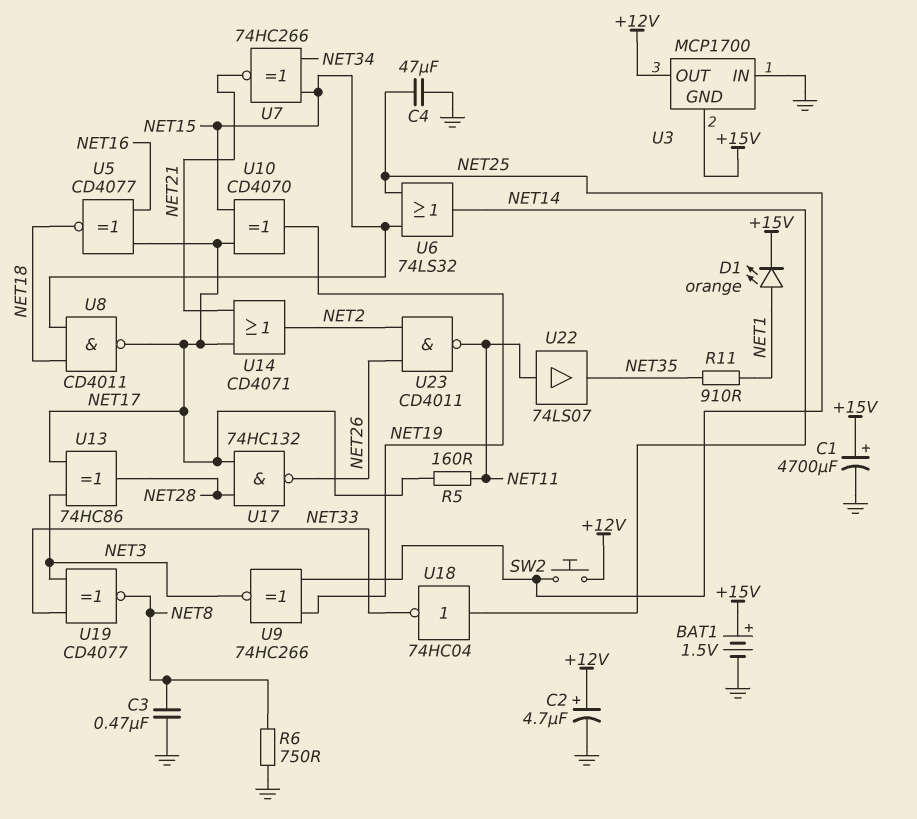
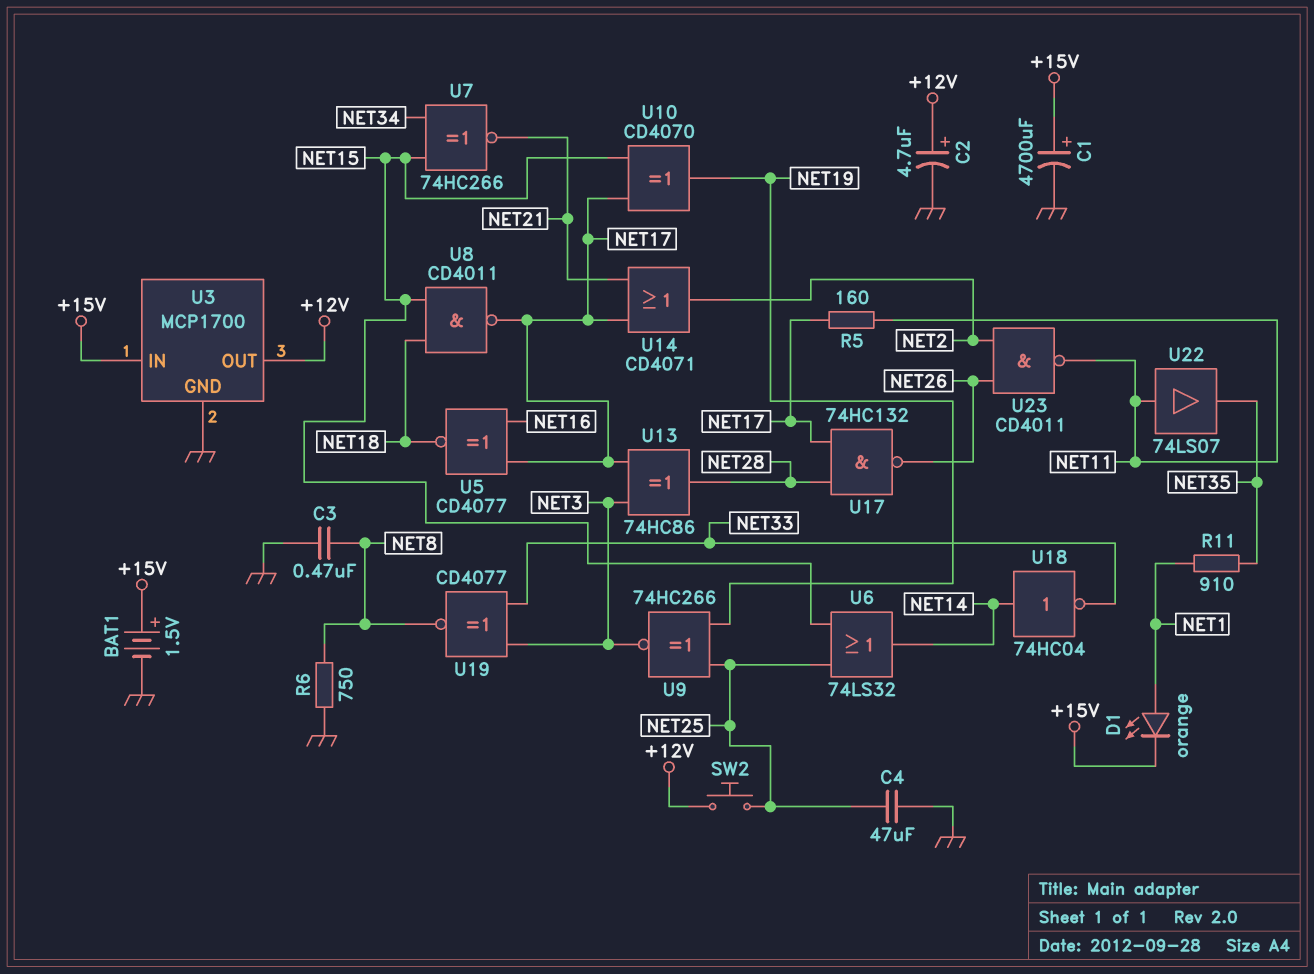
U3 pin GND: +15V -> GND
U3 pin IN: GND -> +15V

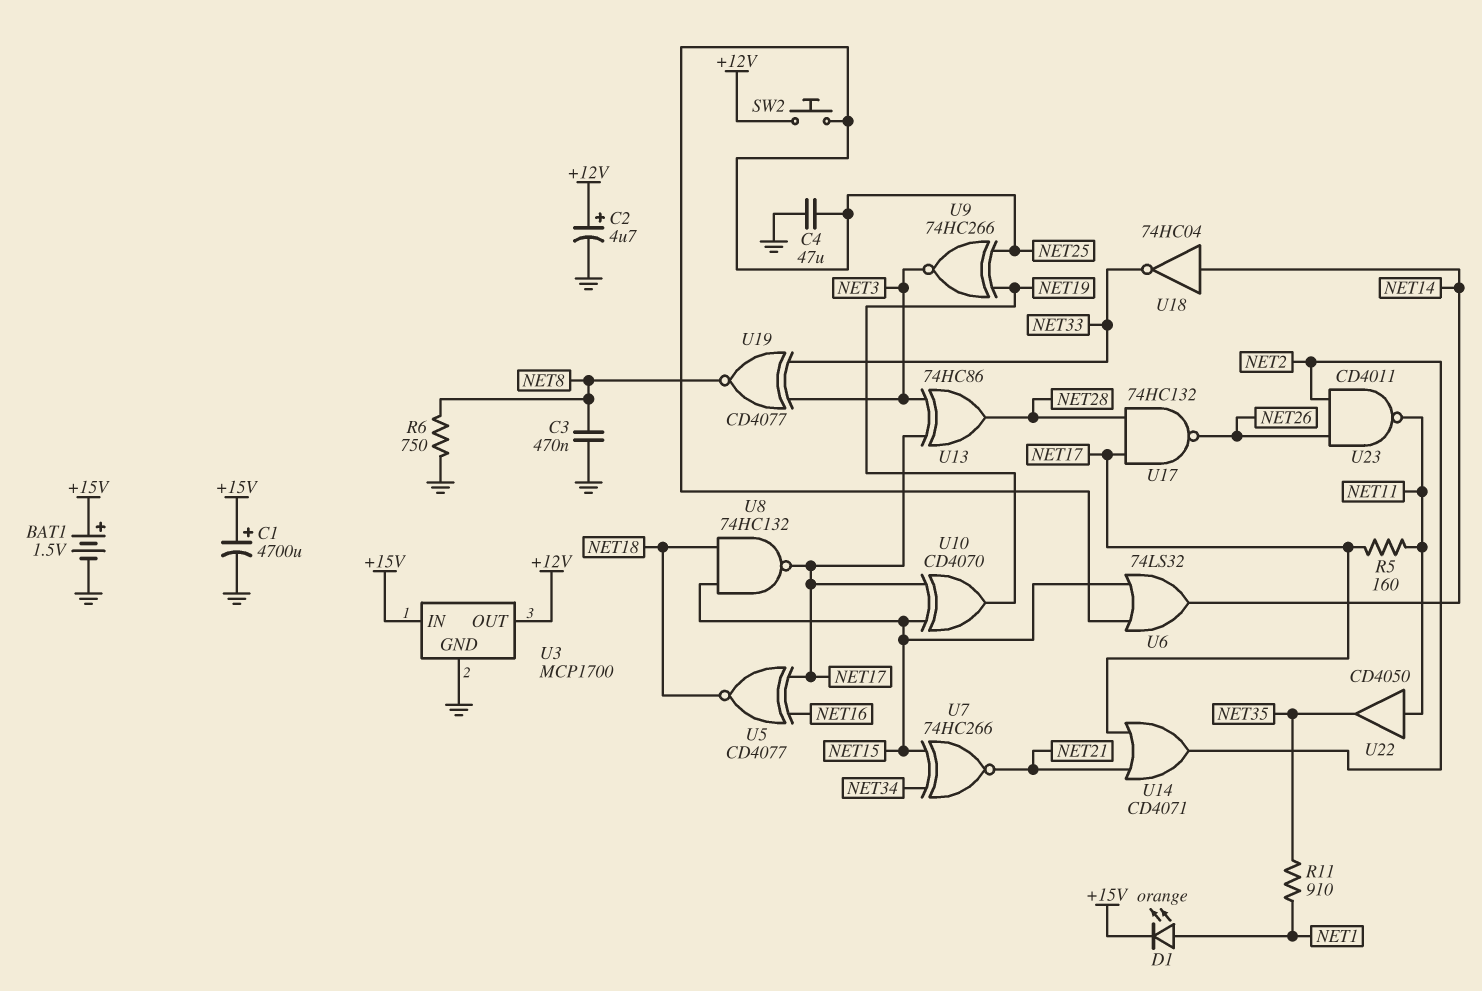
U8: NAND CD4011 (in NET15, in NET18, out NET17) -> NAND 74HC132 (in NET15, in NET18, out NET17)
U22: buffer 74LS07 (in NET11, out NET35) -> buffer CD4050 (in NET11, out NET35)

